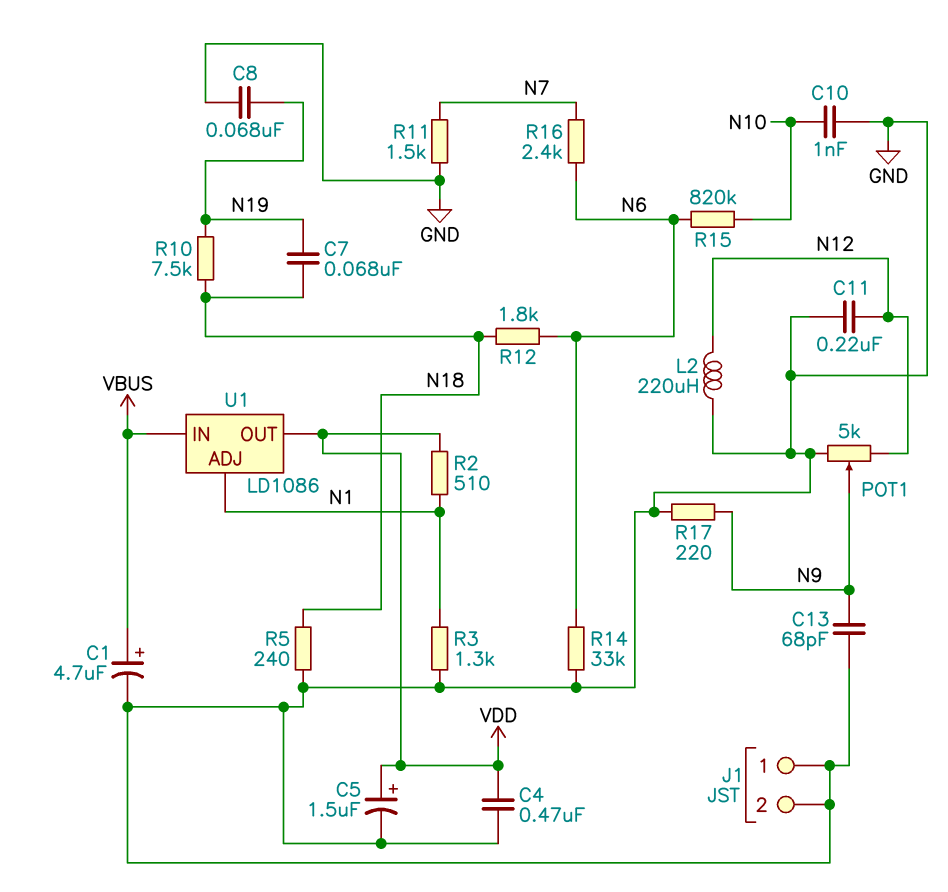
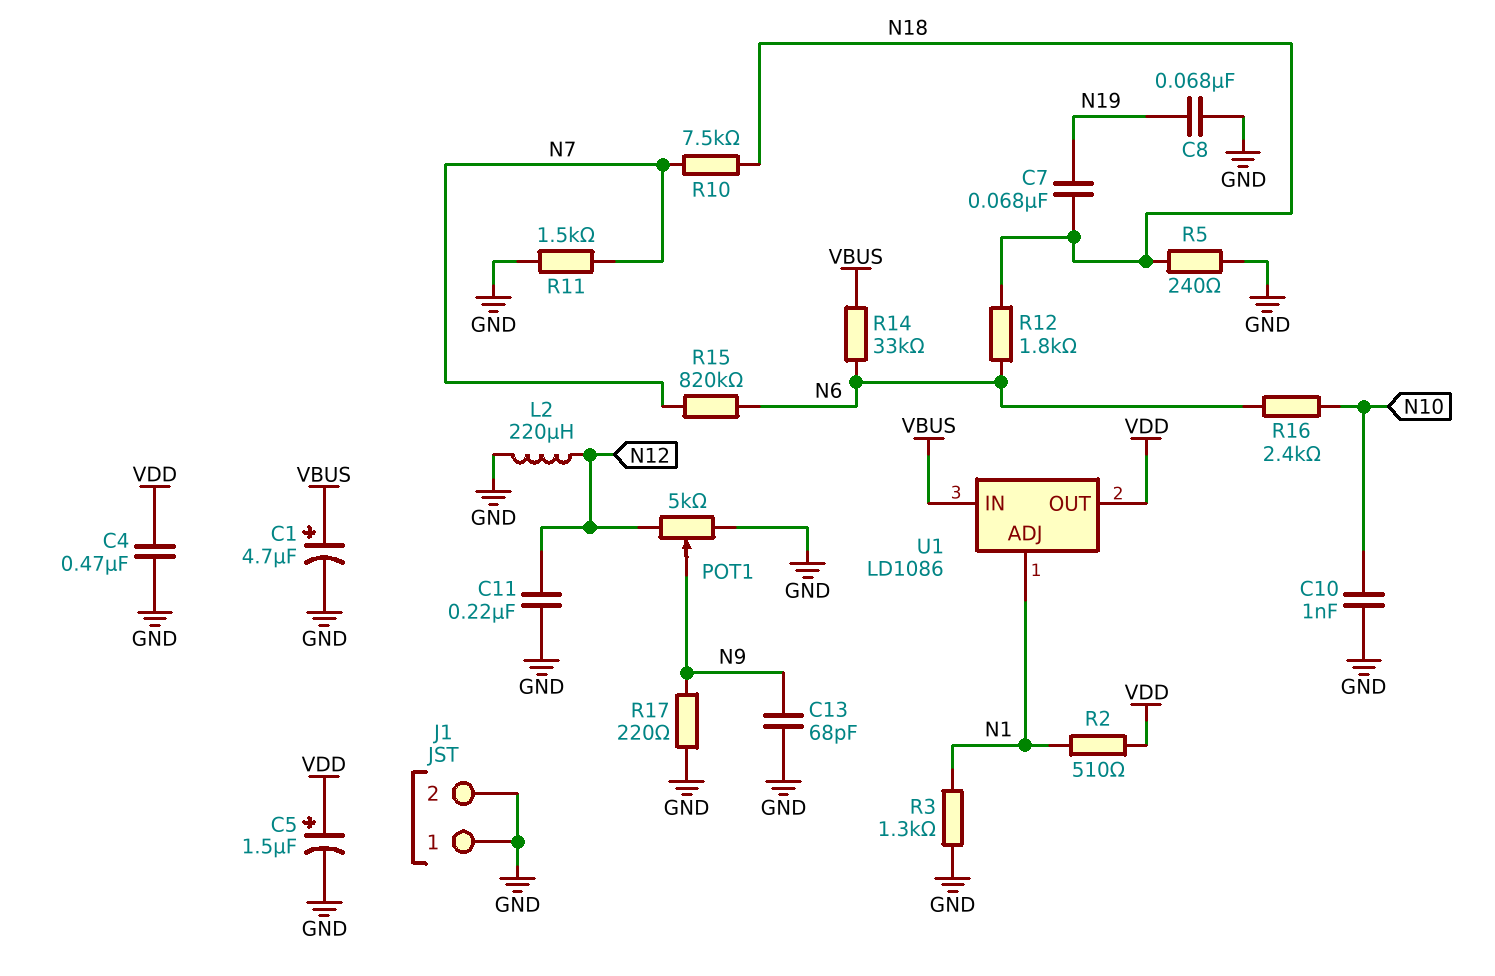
R10: 7.5k (N18, N19) -> 7.5k (N7, N18)
R14: 33k (GND, N6) -> 33k (N6, VBUS)
R15: 820k (N6, N10) -> 820k (N6, N7)
R16: 2.4k (N6, N7) -> 2.4k (N6, N10)

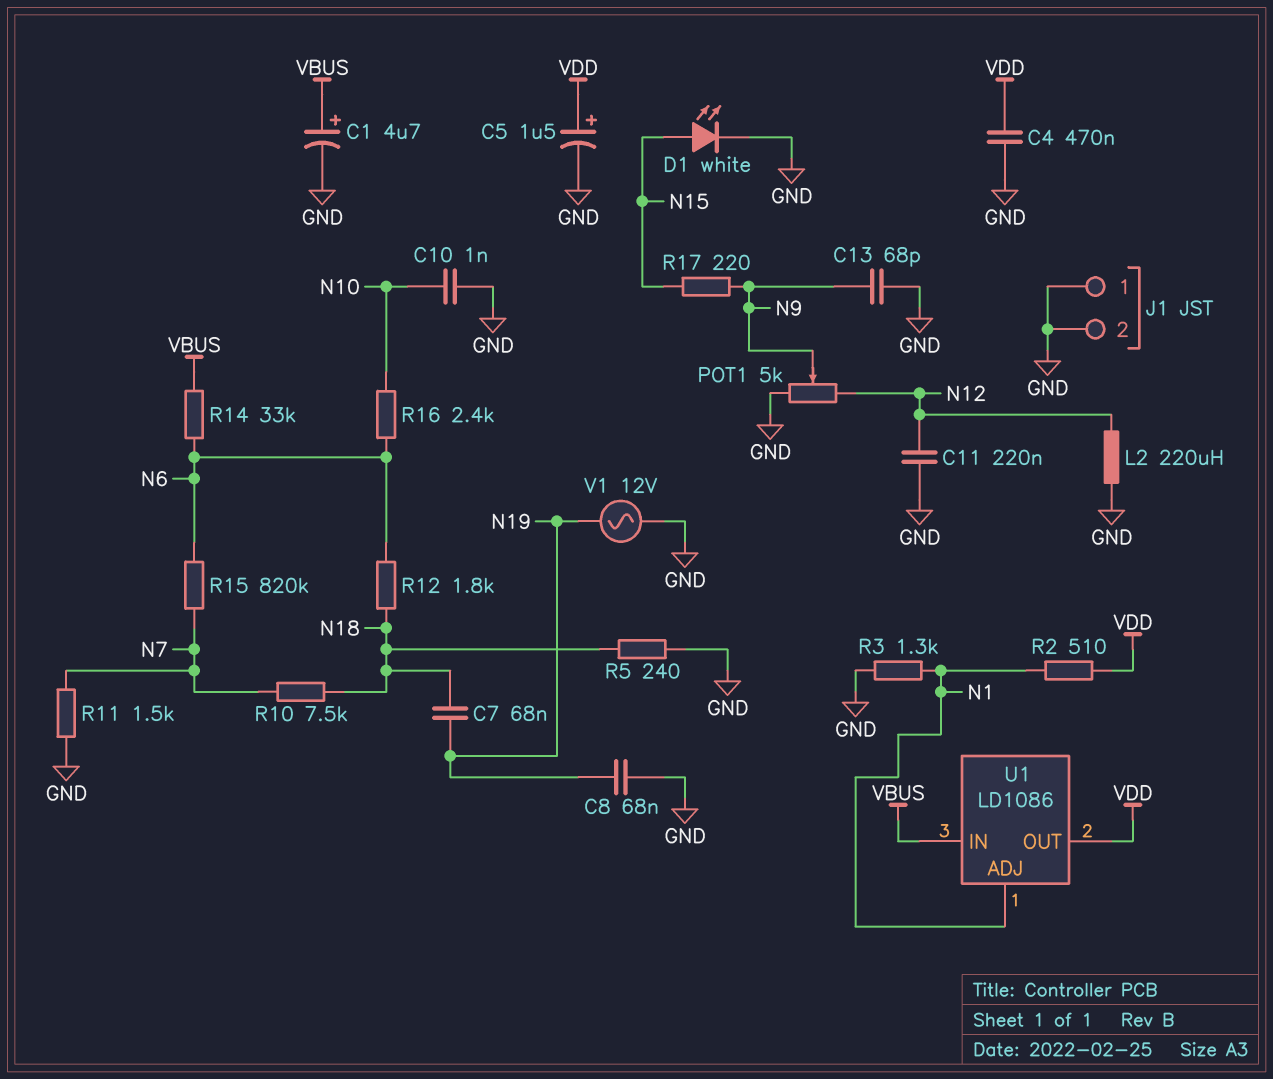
D1: none -> LED white (A N15, K GND)
R17: 220 (GND, N9) -> 220 (N9, N15)
V1: none -> AC 12V (GND, N19)

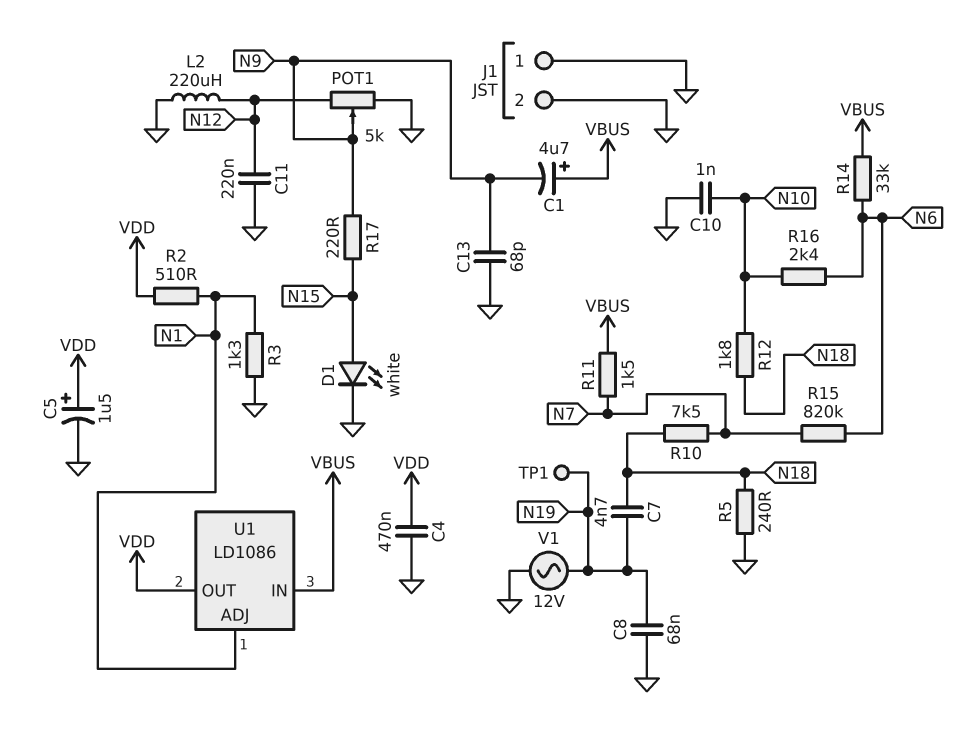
C1: 4.7uF (plus VBUS, minus GND) -> 4.7uF (plus VBUS, minus N9)
C7: 68nF (N18, N19) -> 4.7nF (N18, N19)
R11: 1.5k (GND, N7) -> 1.5k (N7, VBUS)
R12: 1.8k (N6, N18) -> 1.8k (N10, N18)
TP1: none -> test point (N19)

